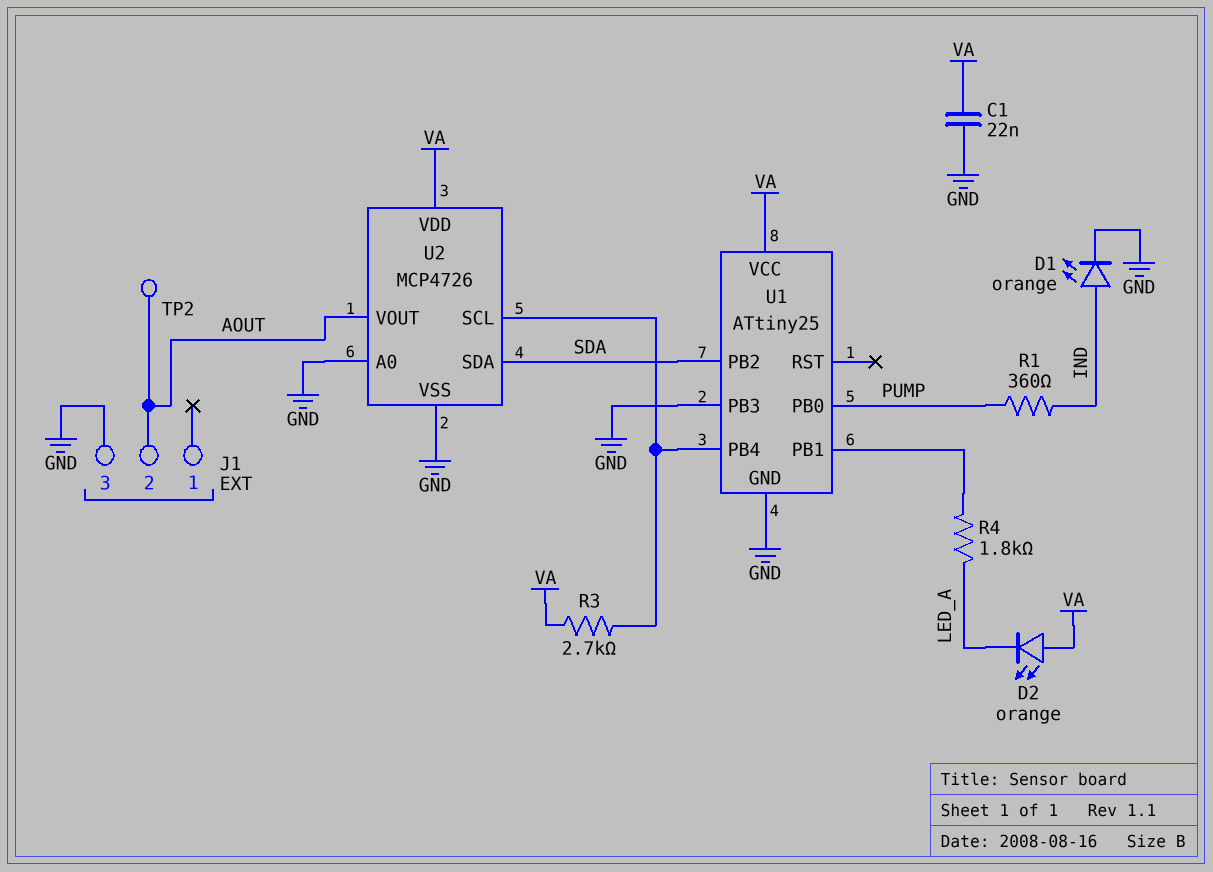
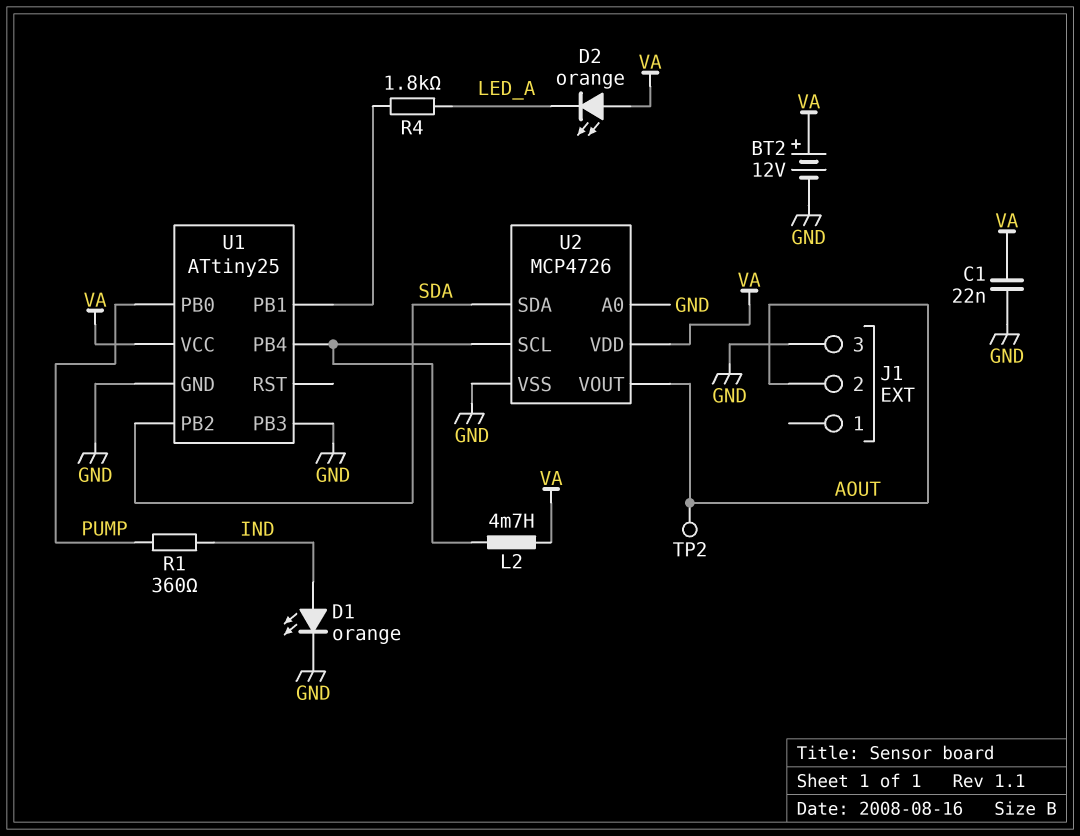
BT2: none -> 12V (plus VA, minus GND)
L2: none -> 4.7mH (U1/PB4, VA)
R3: 2.7k (U1/PB4, VA) -> none

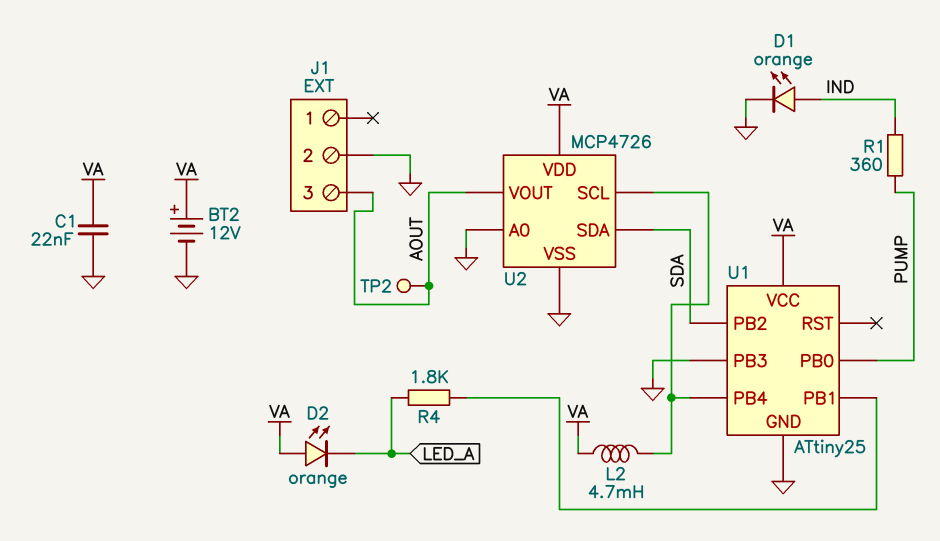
J1 pin 2: AOUT -> GND
J1 pin 3: GND -> AOUT

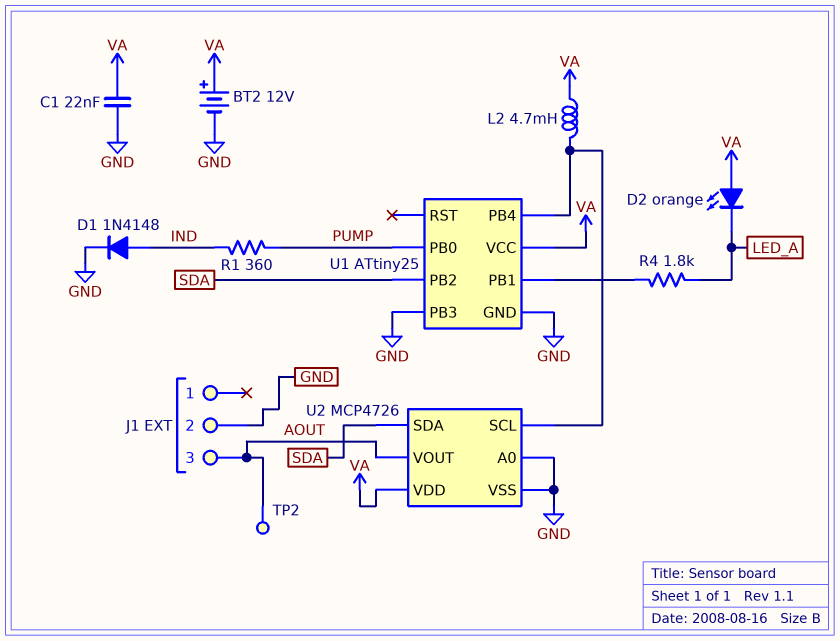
D1: LED orange (A IND, K GND) -> diode 1N4148 (A IND, K GND)

